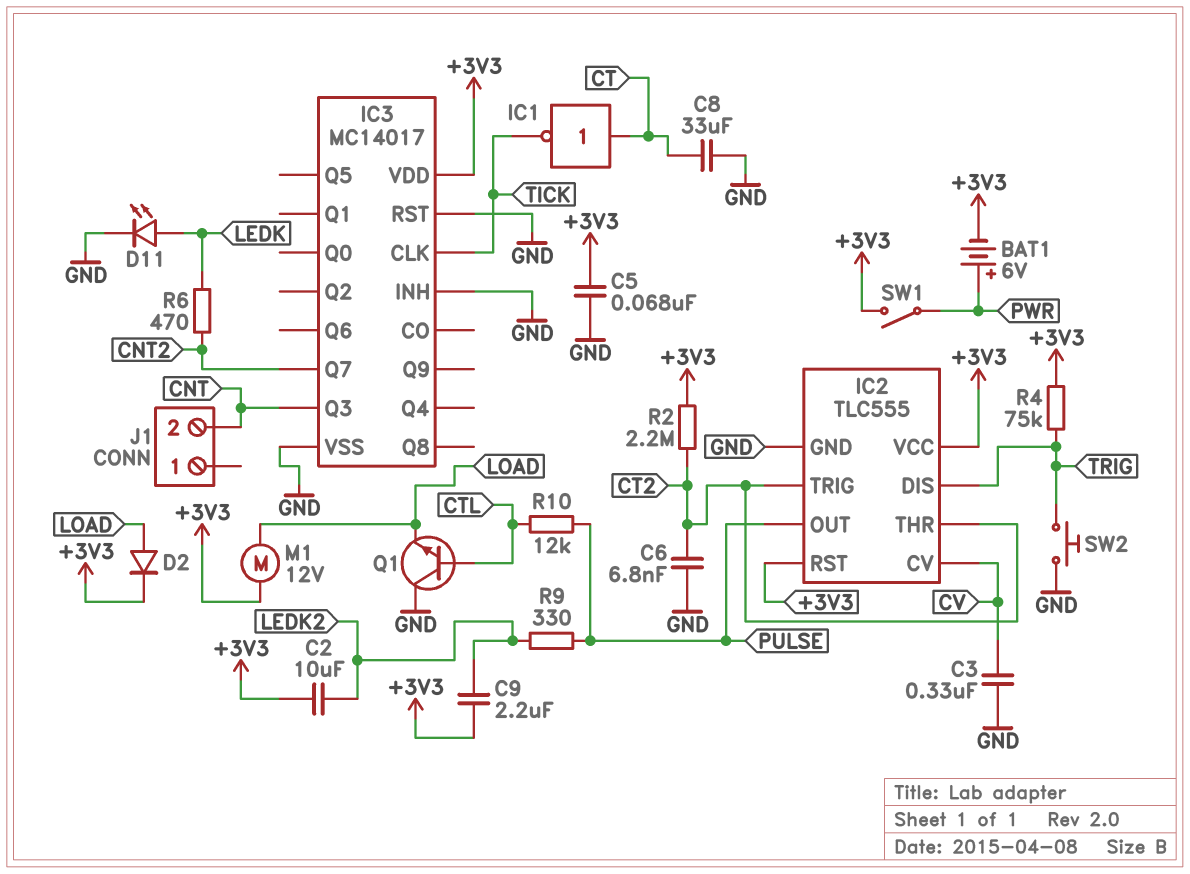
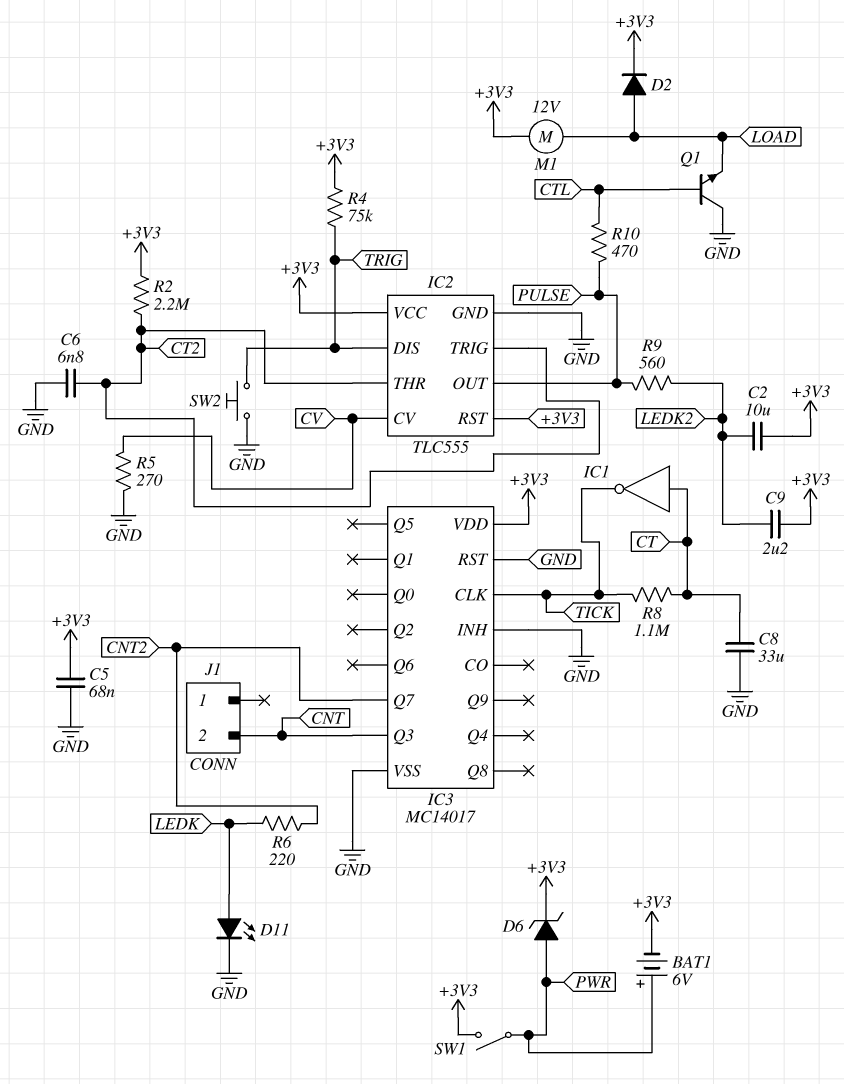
C3: 330nF (CV, GND) -> none
D6: none -> zener (A PWR, K +3V3)
R5: none -> 270 (CV, GND)
R6: 470 (CNT2, LEDK) -> 220 (CNT2, LEDK)
R8: none -> 1.1M (CT, TICK)
R9: 330 (LEDK2, PULSE) -> 560 (LEDK2, PULSE)
R10: 12k (CTL, PULSE) -> 470 (CTL, PULSE)

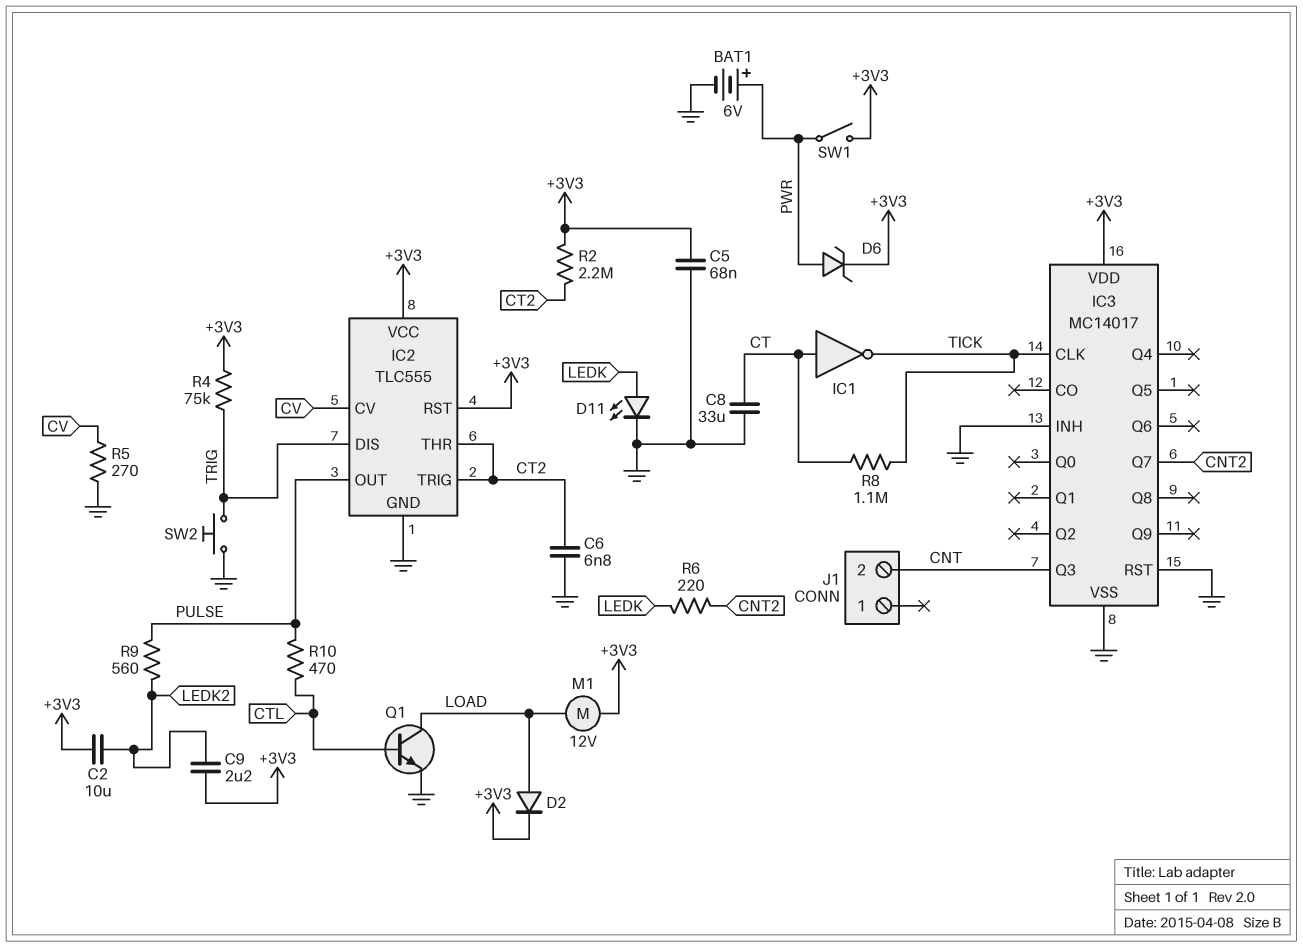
BAT1: 6V (plus PWR, minus +3V3) -> 6V (plus PWR, minus GND)
Q1: NPN (B CTL, C GND, E LOAD) -> NPN (B CTL, C LOAD, E GND)

